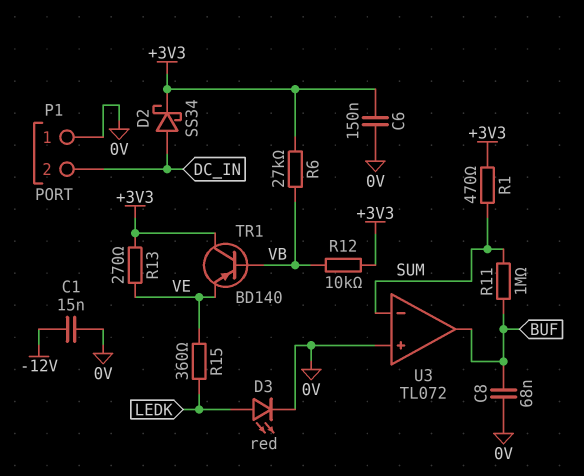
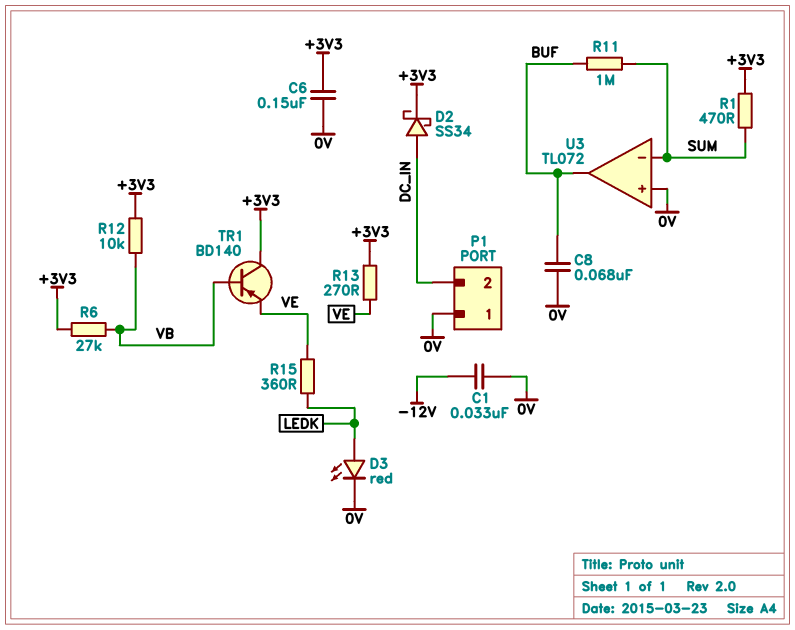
C1: 15nF (-12V, 0V) -> 33nF (-12V, 0V)

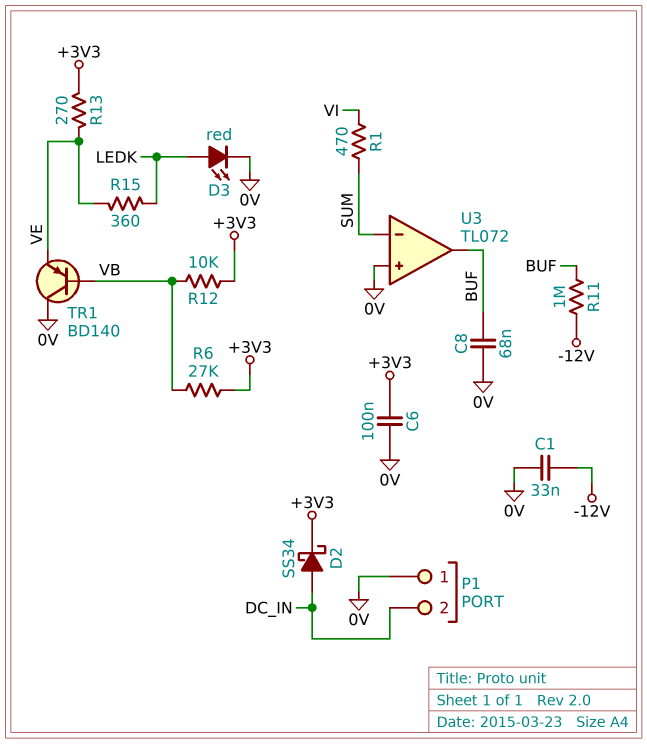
C6: 150nF (+3V3, 0V) -> 100nF (+3V3, 0V)
R1: 470 (+3V3, SUM) -> 470 (SUM, VI)
R11: 1M (BUF, SUM) -> 1M (-12V, BUF)
TR1: PNP BD140 (B VB, C +3V3, E VE) -> PNP BD140 (B VB, C 0V, E VE)

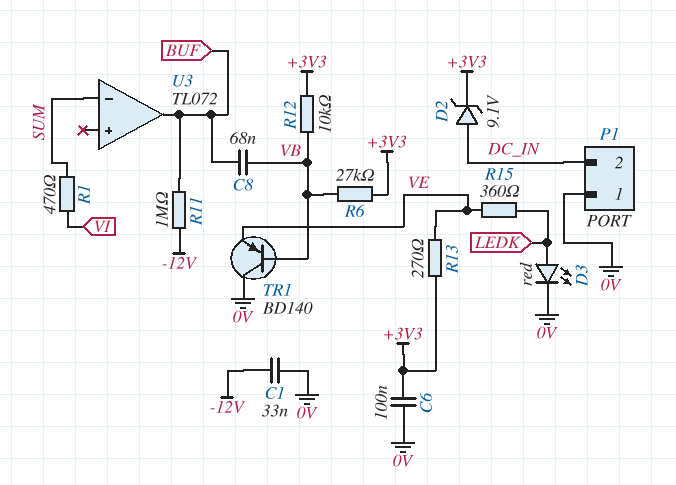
C8: 68nF (0V, BUF) -> 68nF (BUF, VB)
D2: schottky SS34 (A DC_IN, K +3V3) -> zener 9.1V (A DC_IN, K +3V3)
U3 pin in+: 0V -> none

